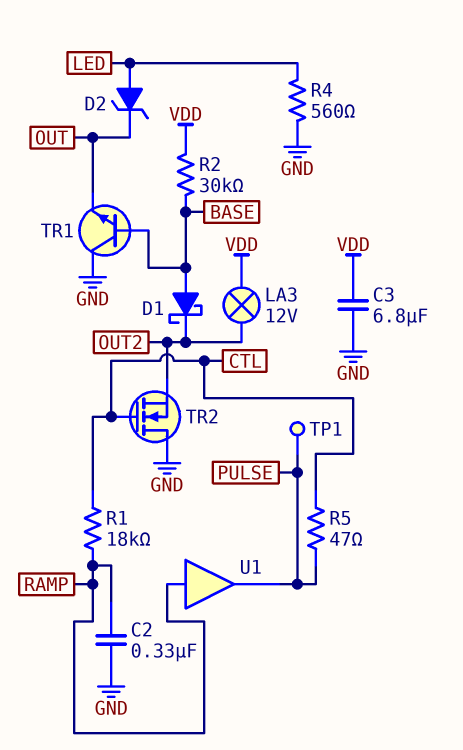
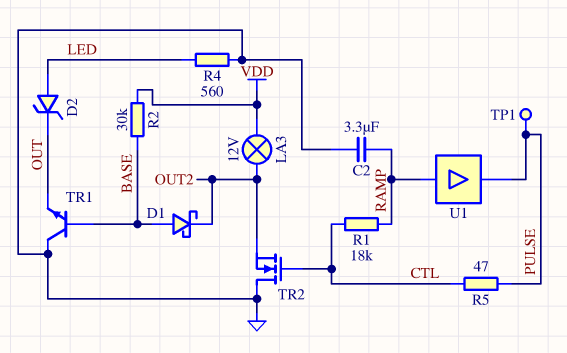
C2: 330nF (GND, RAMP) -> 3.3uF (GND, RAMP)
C3: 6.8uF (GND, VDD) -> none

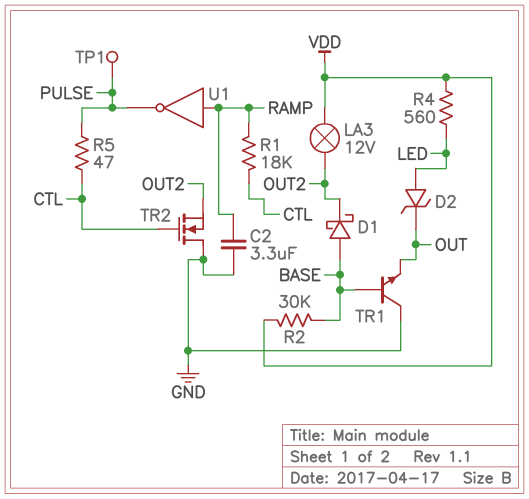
R4: 560 (GND, LED) -> 560 (LED, VDD)
U1: buffer (in RAMP, out PULSE) -> NOT (in RAMP, out PULSE)

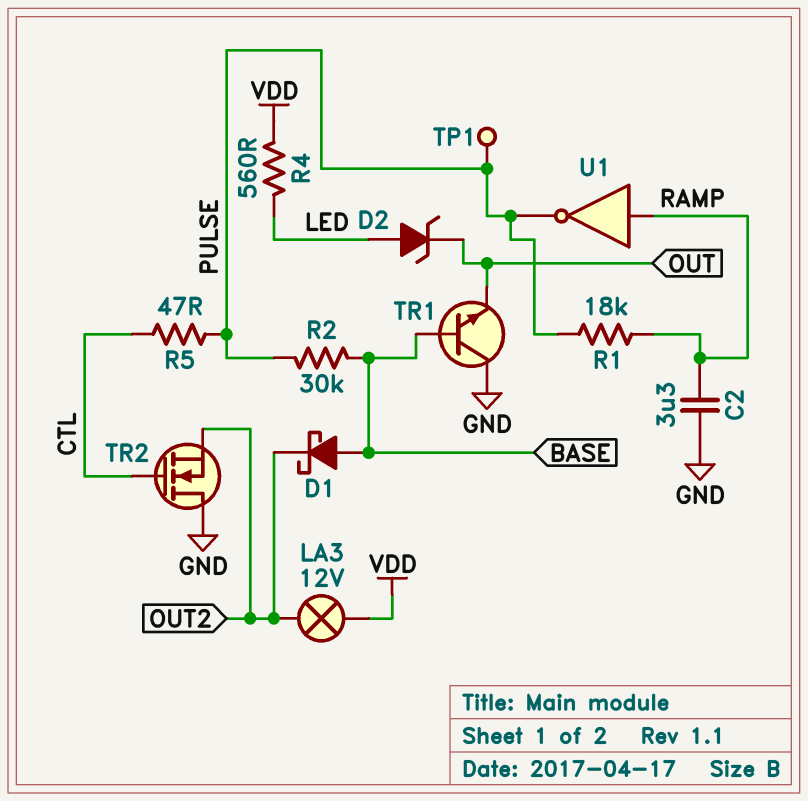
R1: 18k (CTL, RAMP) -> 18k (PULSE, RAMP)
R2: 30k (BASE, VDD) -> 30k (BASE, PULSE)

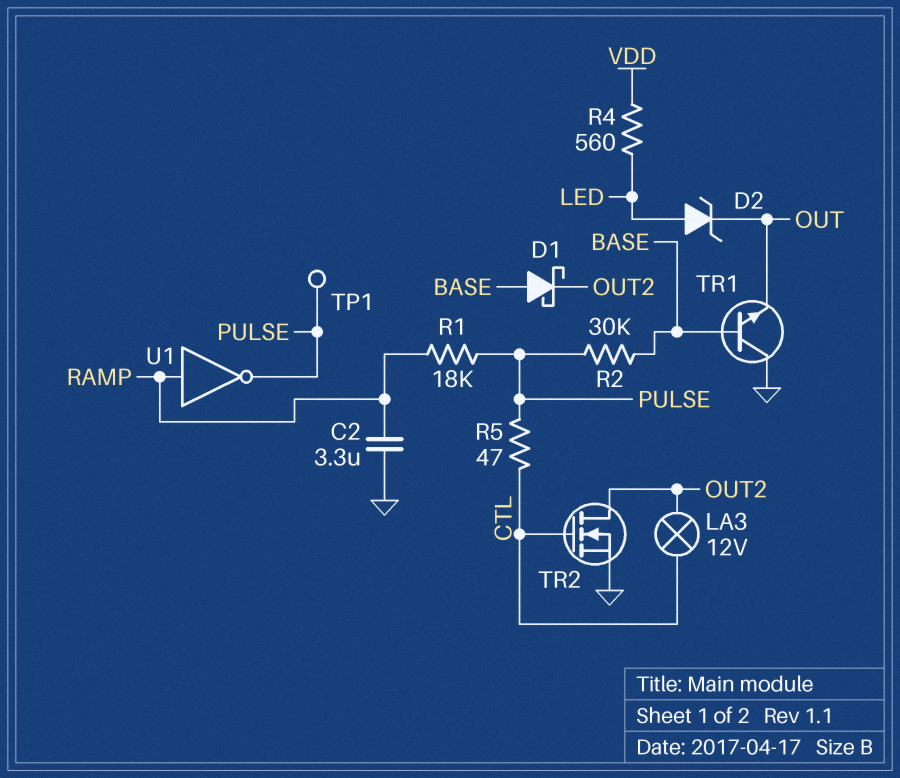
LA3: lamp 12V (OUT2, VDD) -> lamp 12V (CTL, OUT2)
TR2: NMOS (G CTL, D GND, S OUT2) -> NMOS (G CTL, D OUT2, S GND)

